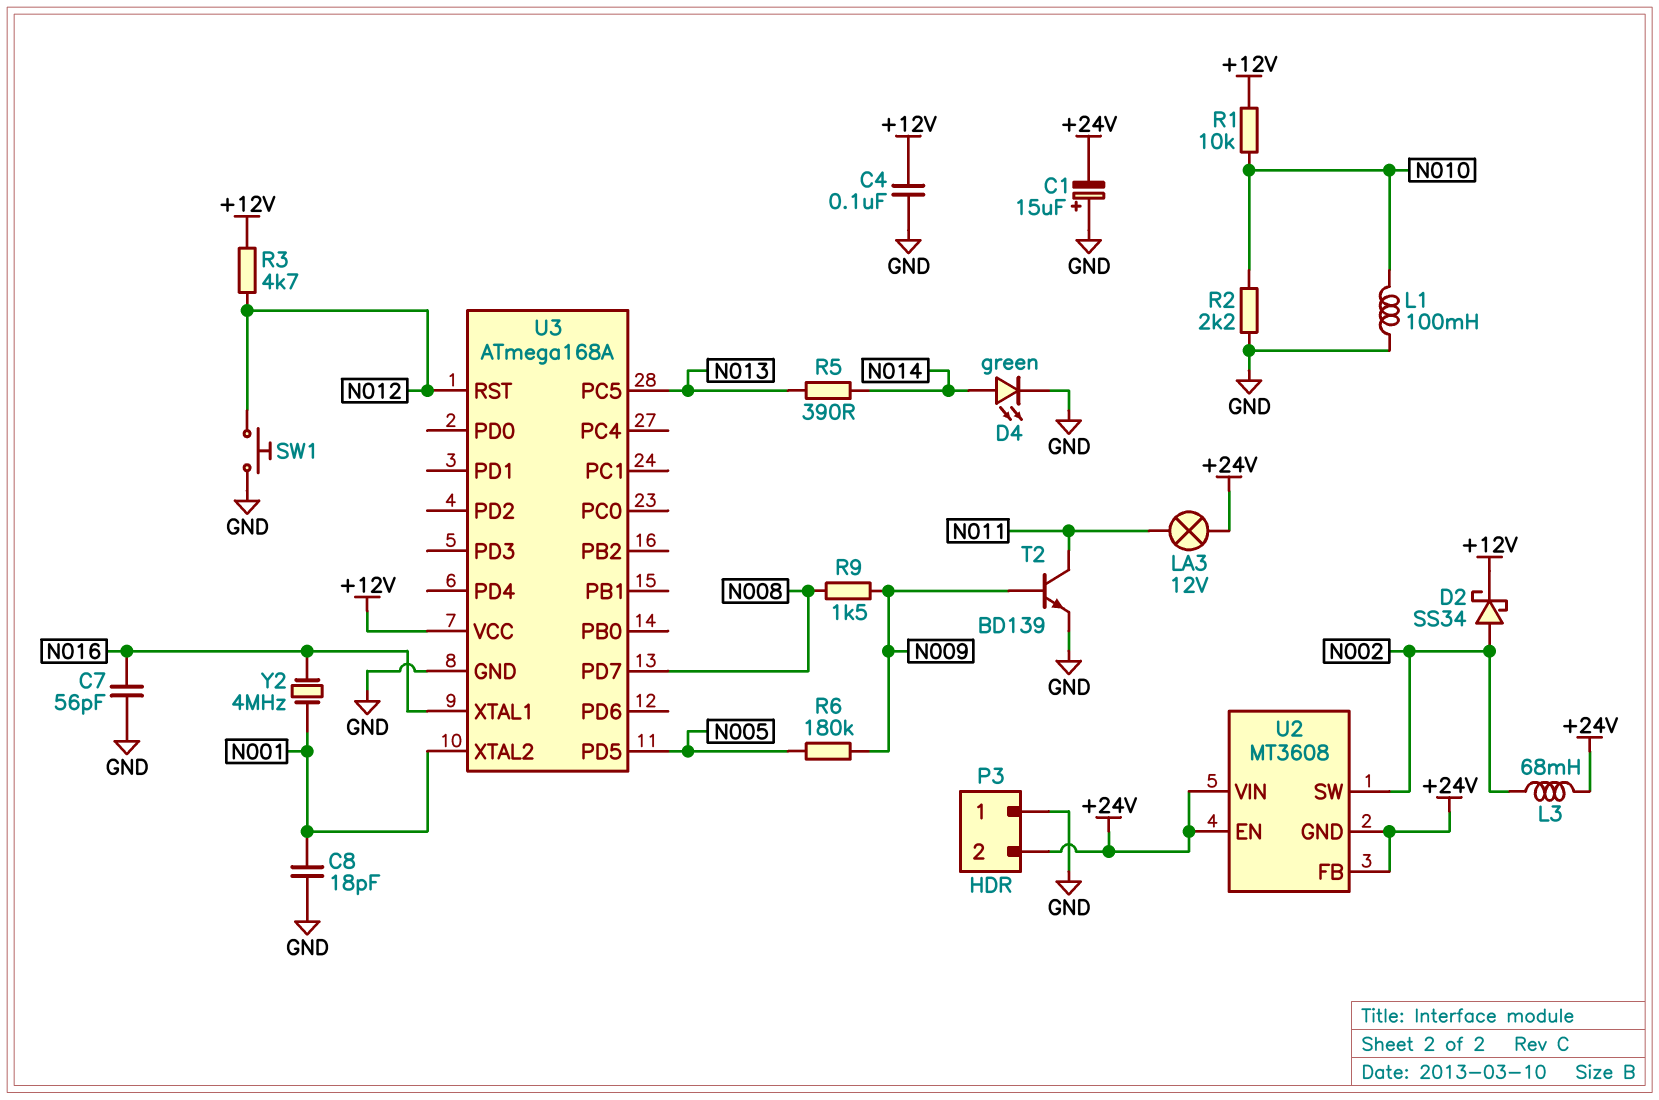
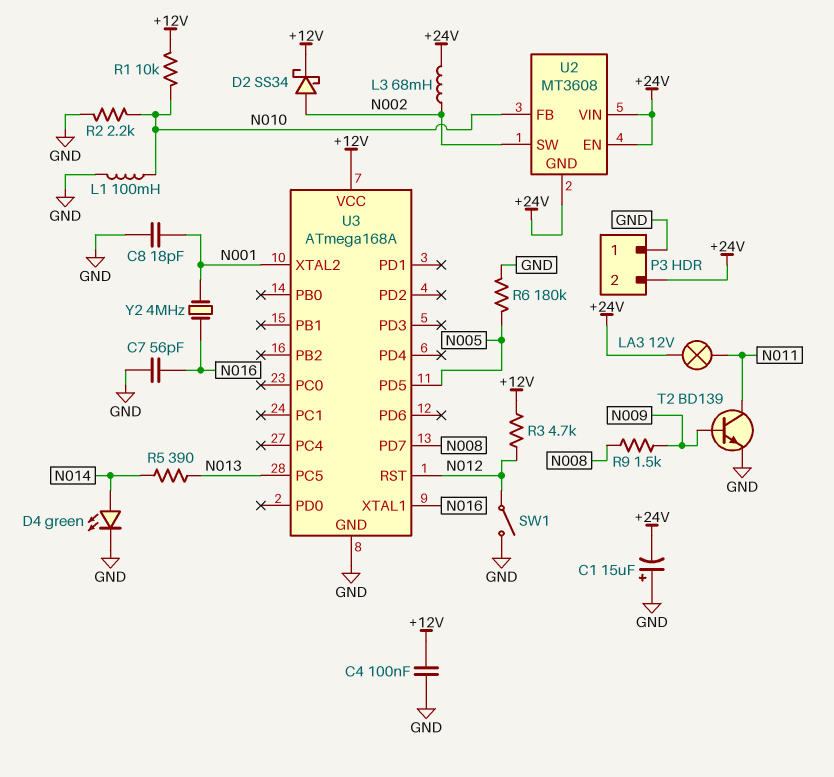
R6: 180k (N005, N009) -> 180k (GND, N005)
SW1: button (GND, N012) -> switch (GND, N012)
U2 pin FB: +24V -> N010

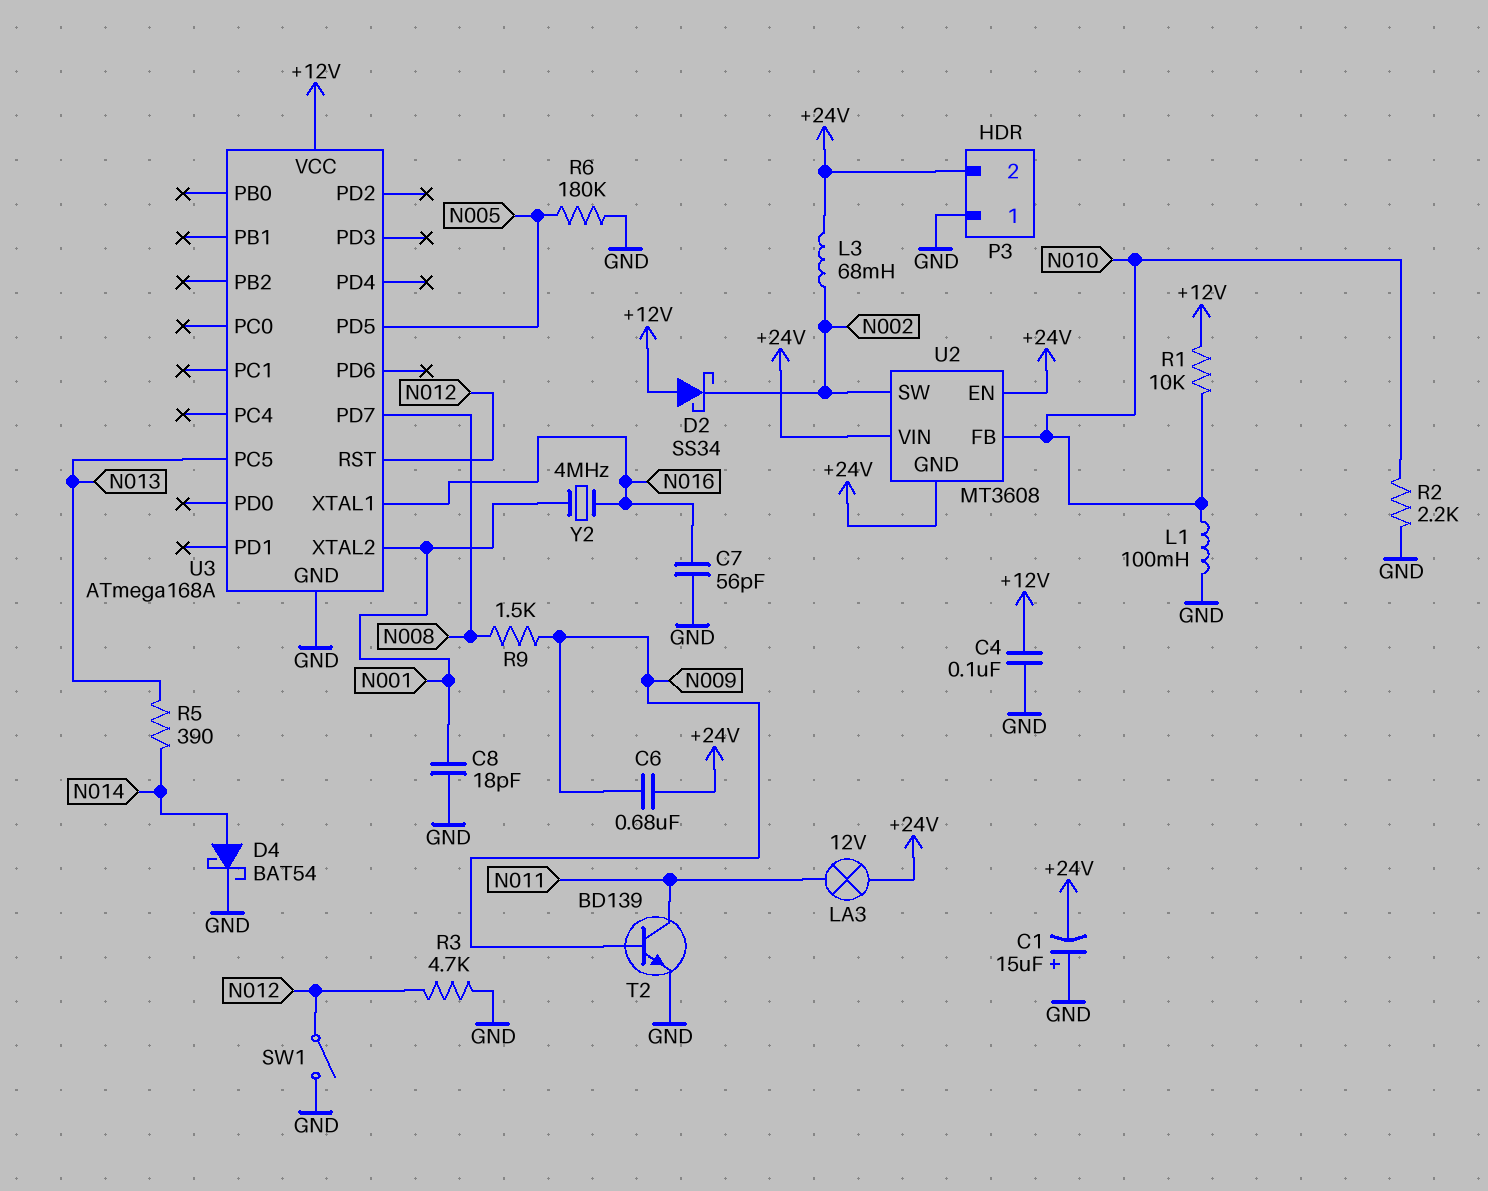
C6: none -> 680nF (+24V, N009)
D2: schottky SS34 (A N002, K +12V) -> schottky SS34 (A +12V, K N002)
D4: LED green (A N014, K GND) -> schottky BAT54 (A N014, K GND)
R3: 4.7k (+12V, N012) -> 4.7k (GND, N012)

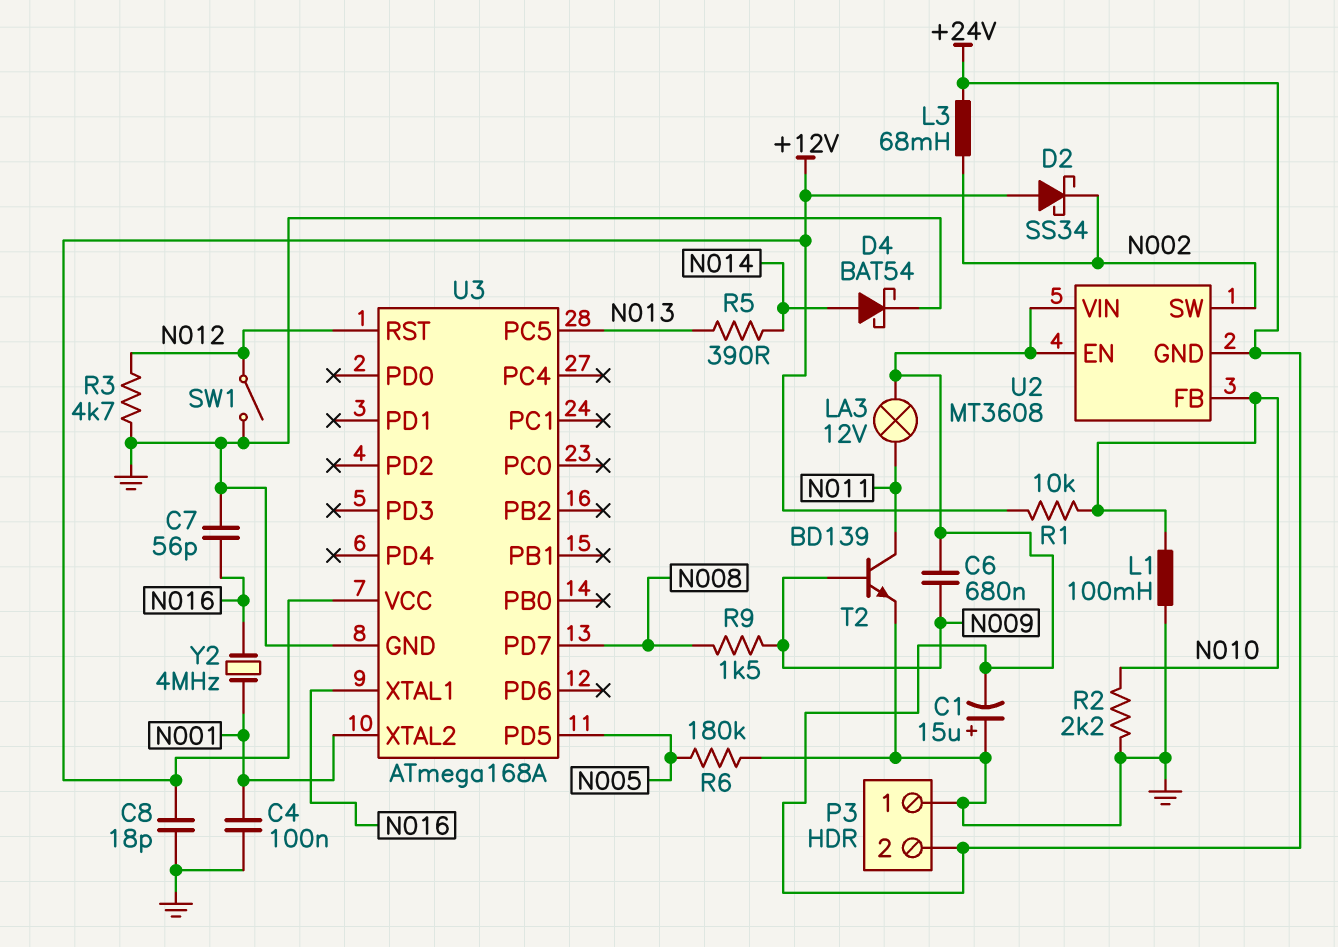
C4: 100nF (+12V, GND) -> 100nF (GND, N001)
C8: 18pF (GND, N001) -> 18pF (+12V, GND)

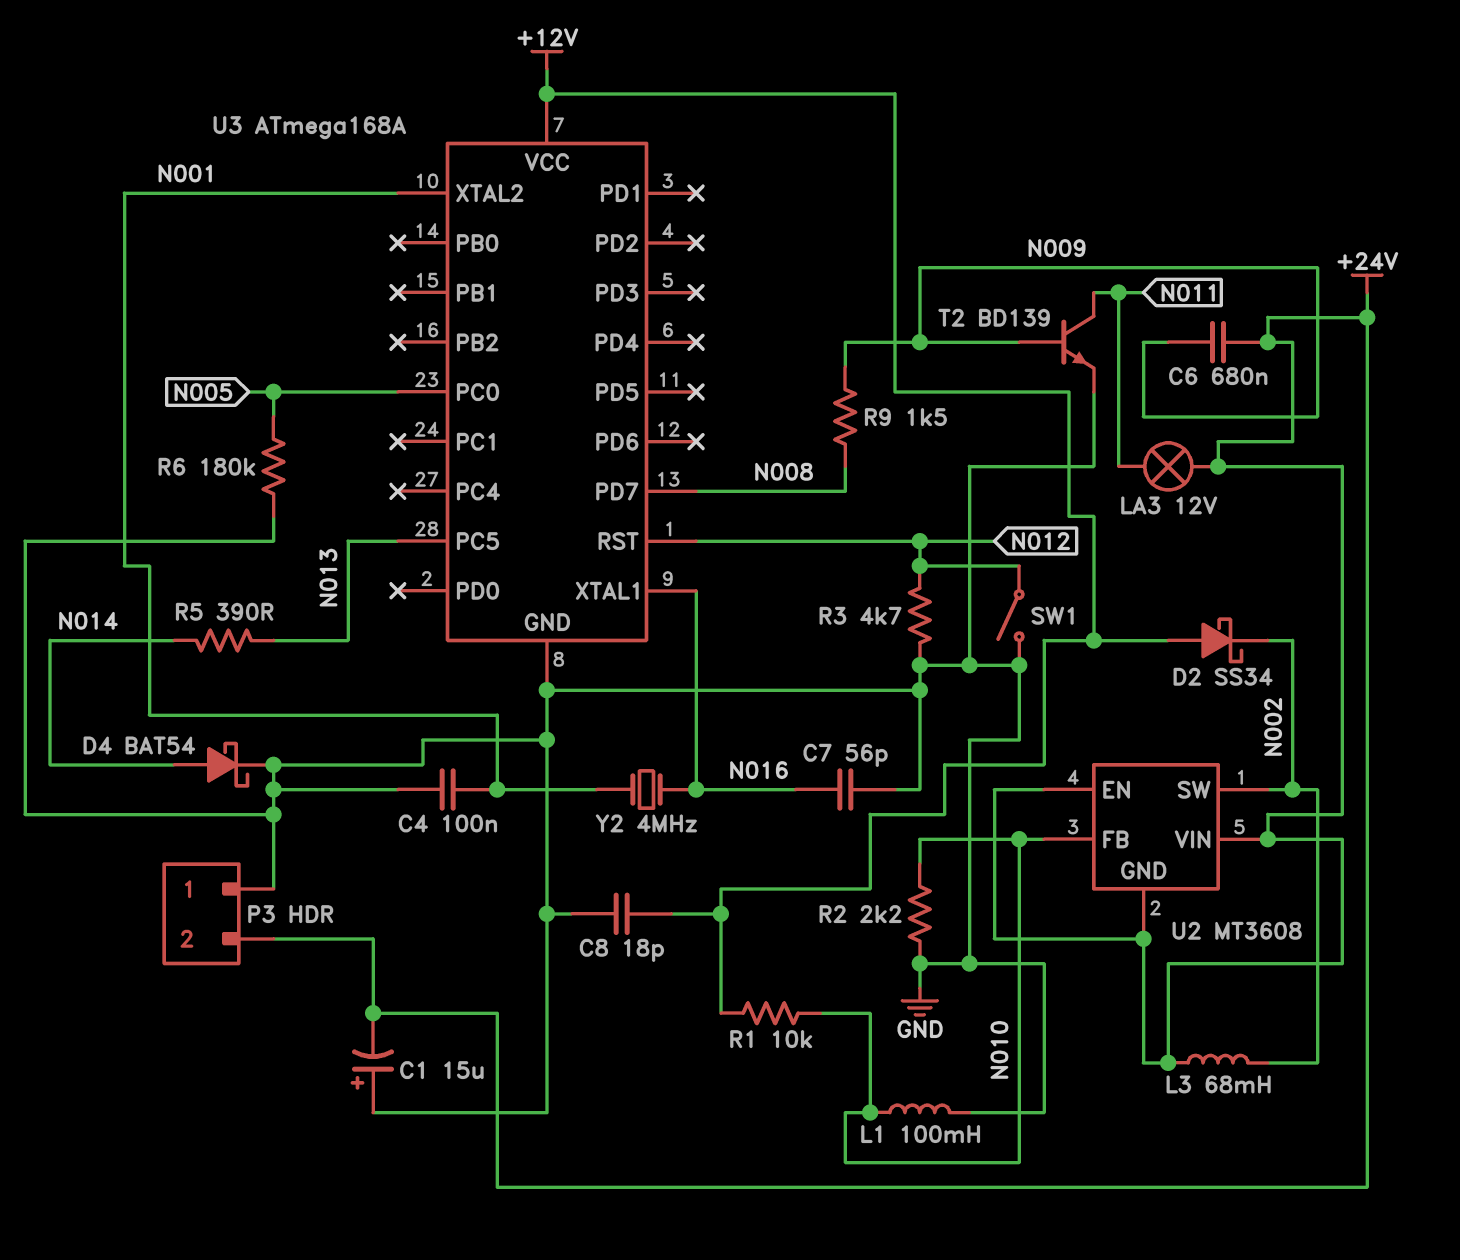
U3 pin PC0: none -> N005
U3 pin PD5: N005 -> none

